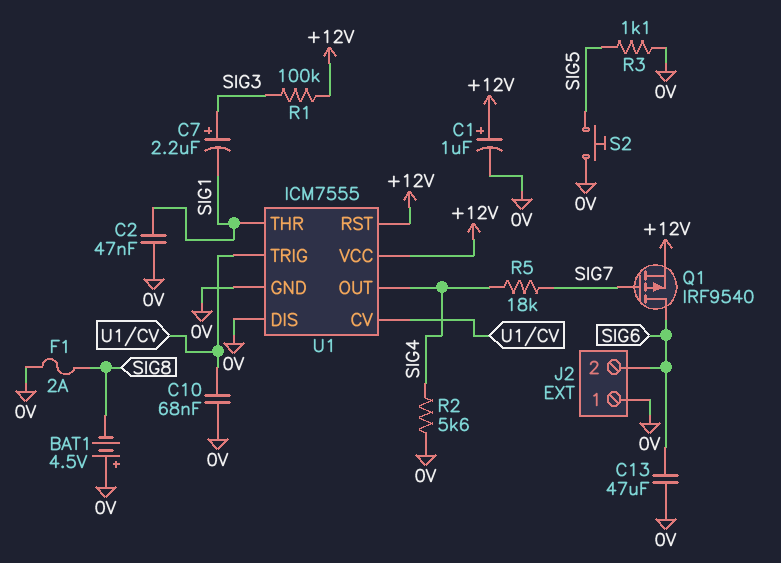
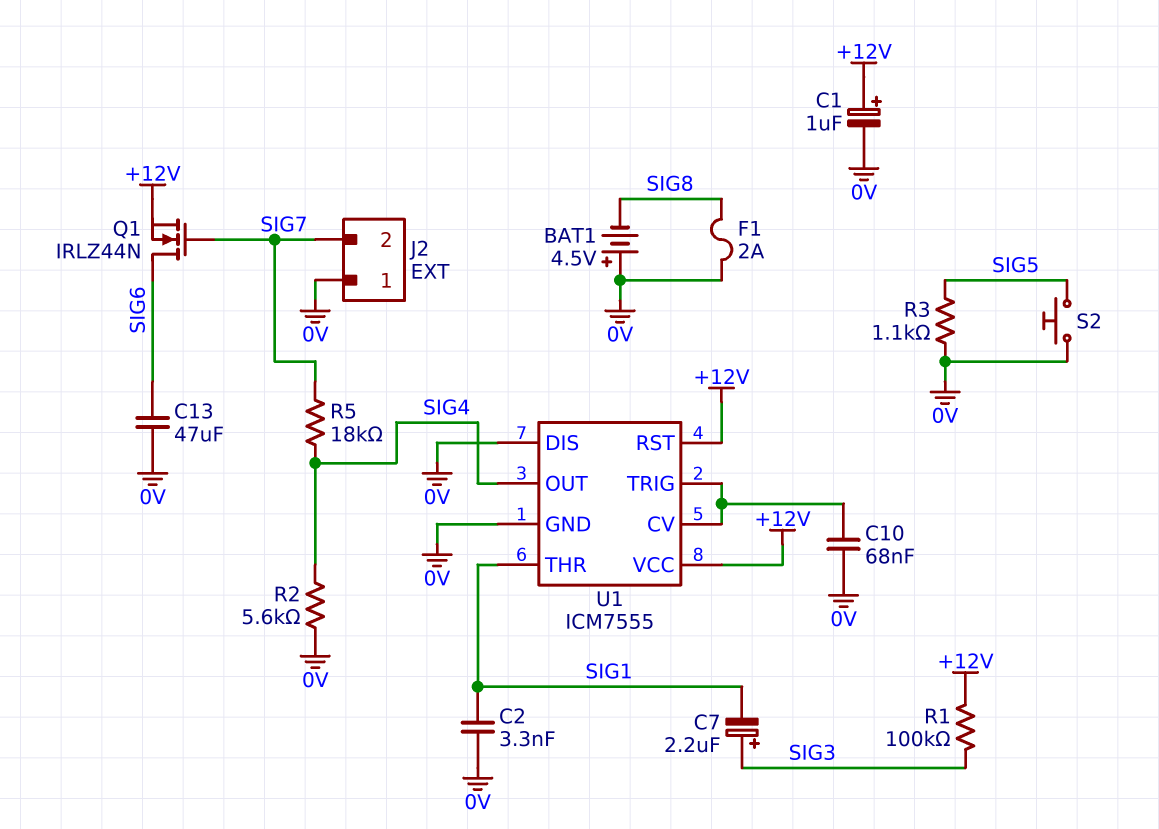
C2: 47nF (0V, SIG1) -> 3.3nF (0V, SIG1)
J2 pin 2: SIG6 -> SIG7
Q1: PMOS IRF9540 (G SIG7, D SIG6, S +12V) -> NMOS IRLZ44N (G SIG7, D SIG6, S +12V)

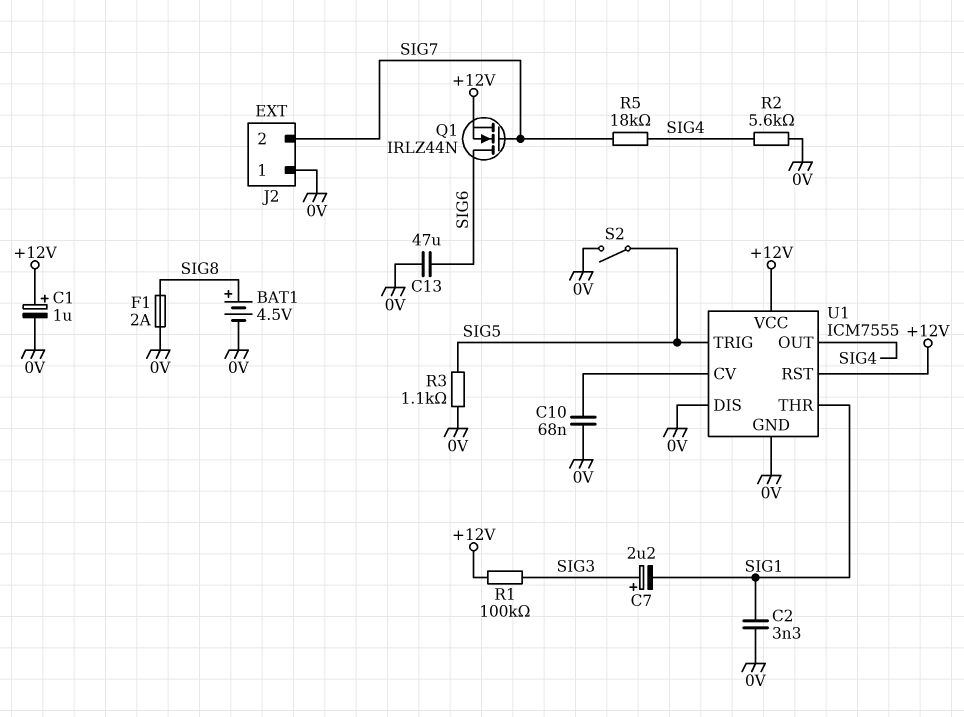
BAT1: 4.5V (plus 0V, minus SIG8) -> 4.5V (plus SIG8, minus 0V)
S2: button (0V, SIG5) -> switch (0V, SIG5)
U1 pin TRIG: U1/CV -> SIG5

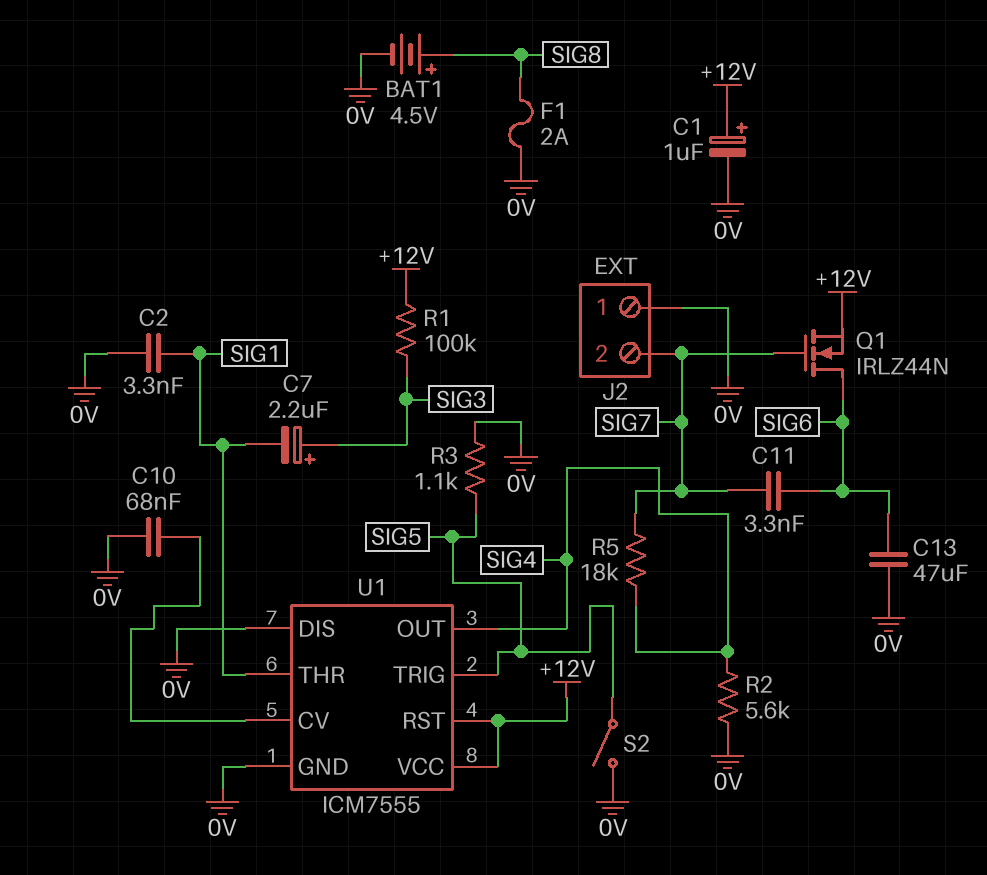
C11: none -> 3.3nF (SIG6, SIG7)

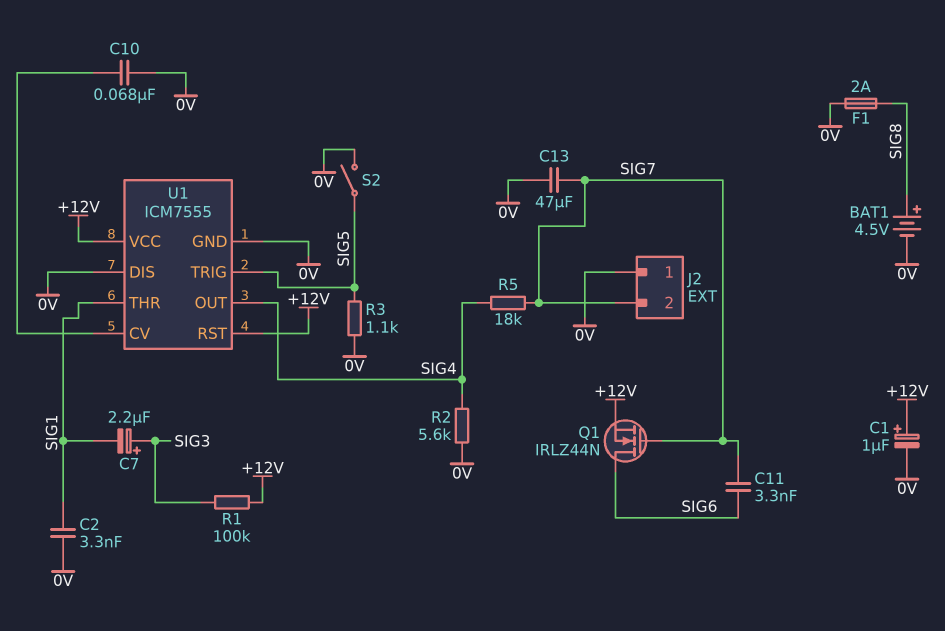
C13: 47uF (0V, SIG6) -> 47uF (0V, SIG7)

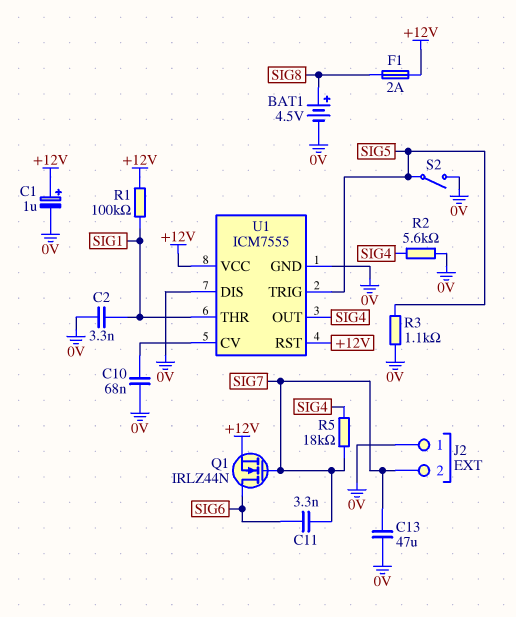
C7: 2.2uF (plus SIG3, minus SIG1) -> none
F1: 2A (0V, SIG8) -> 2A (+12V, SIG8)
R1: 100k (+12V, SIG3) -> 100k (+12V, SIG1)

